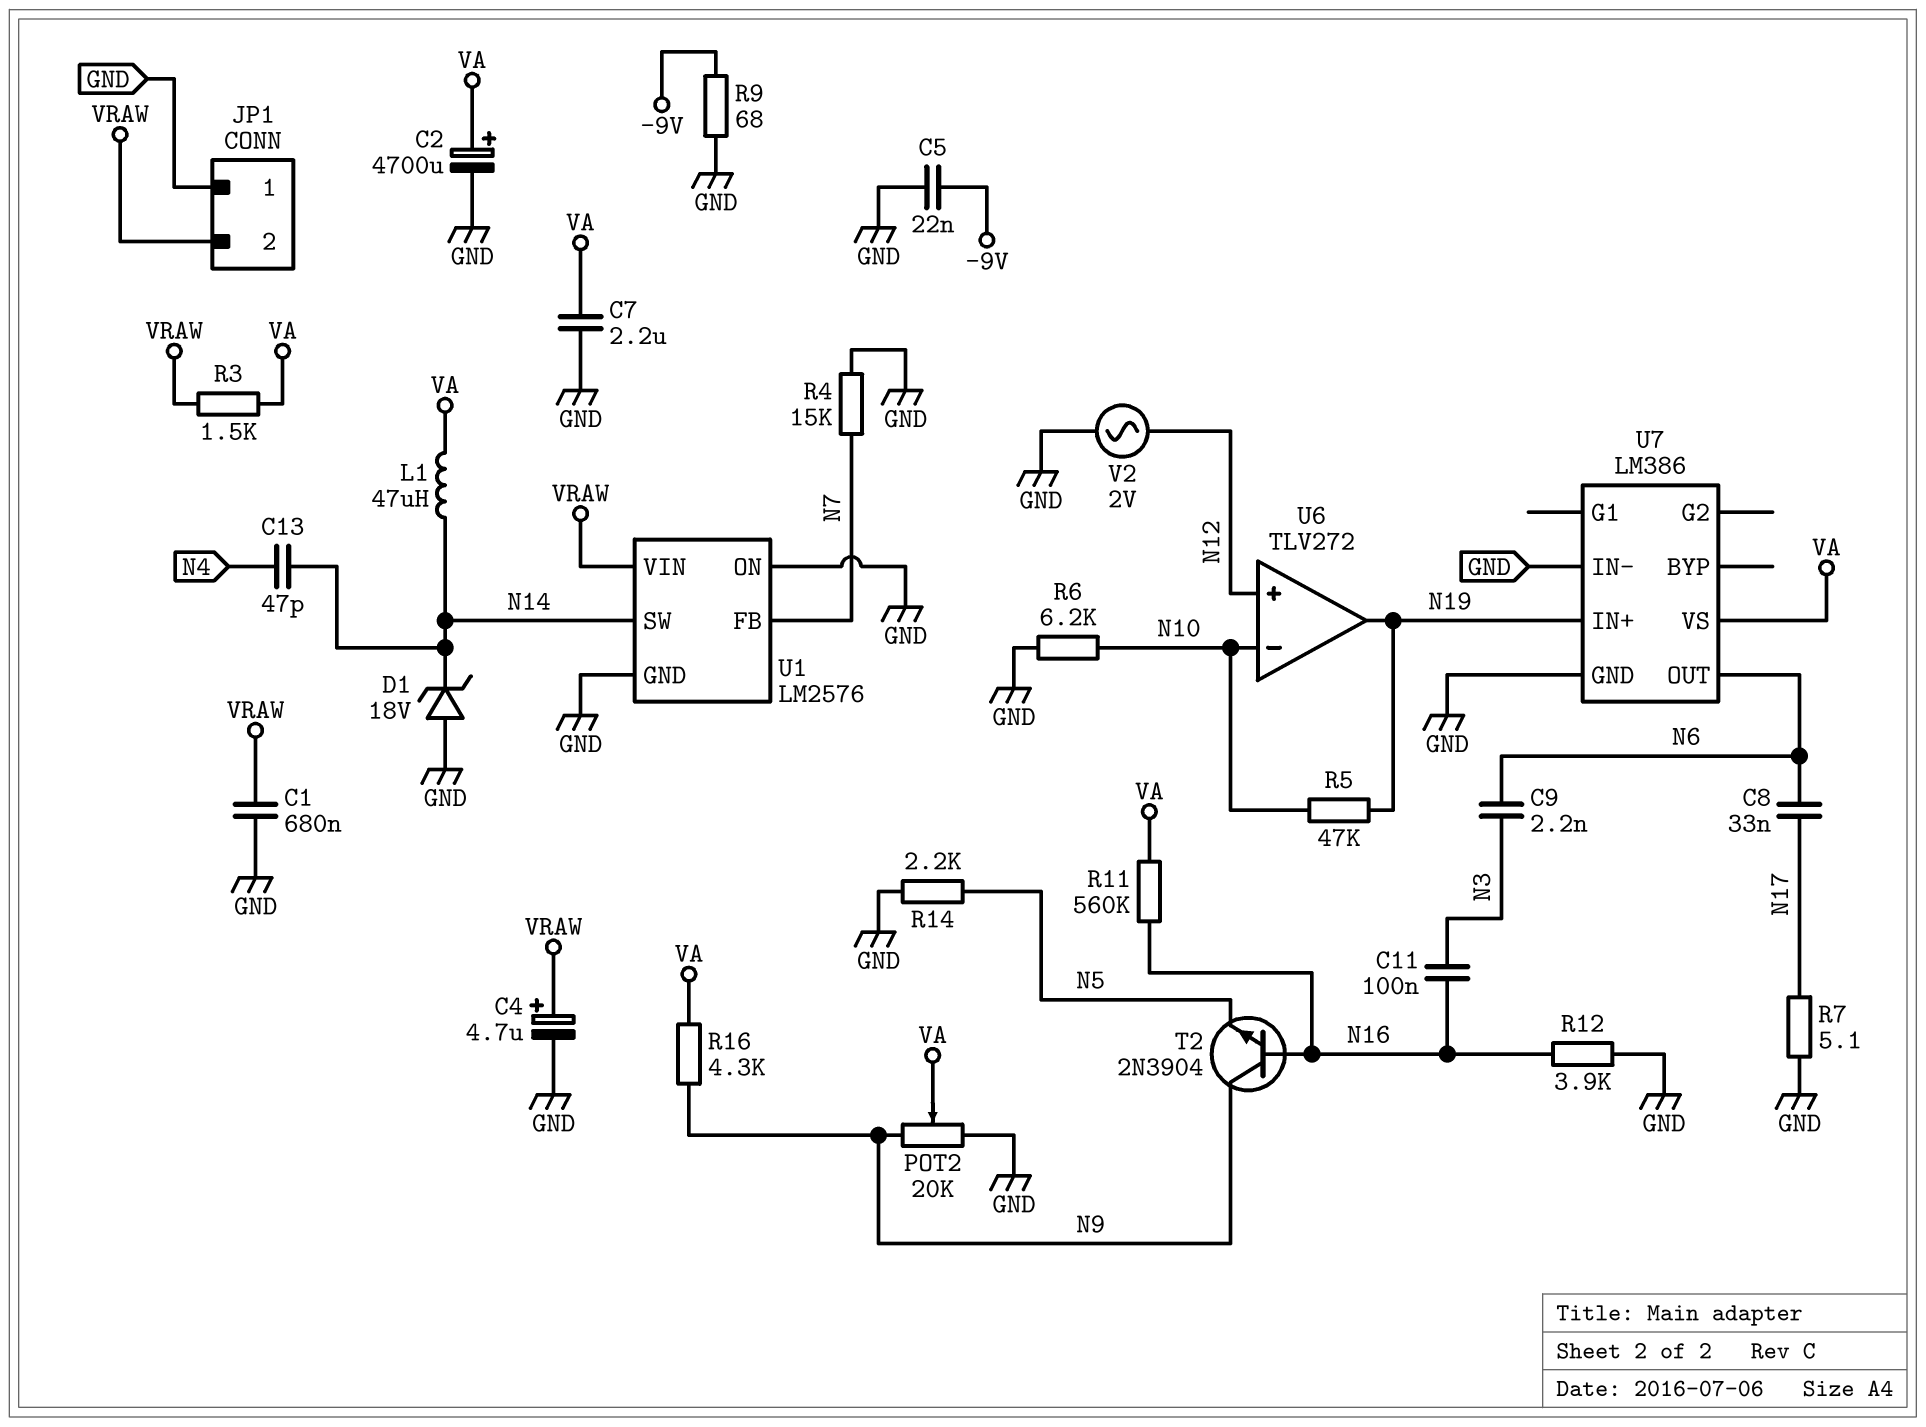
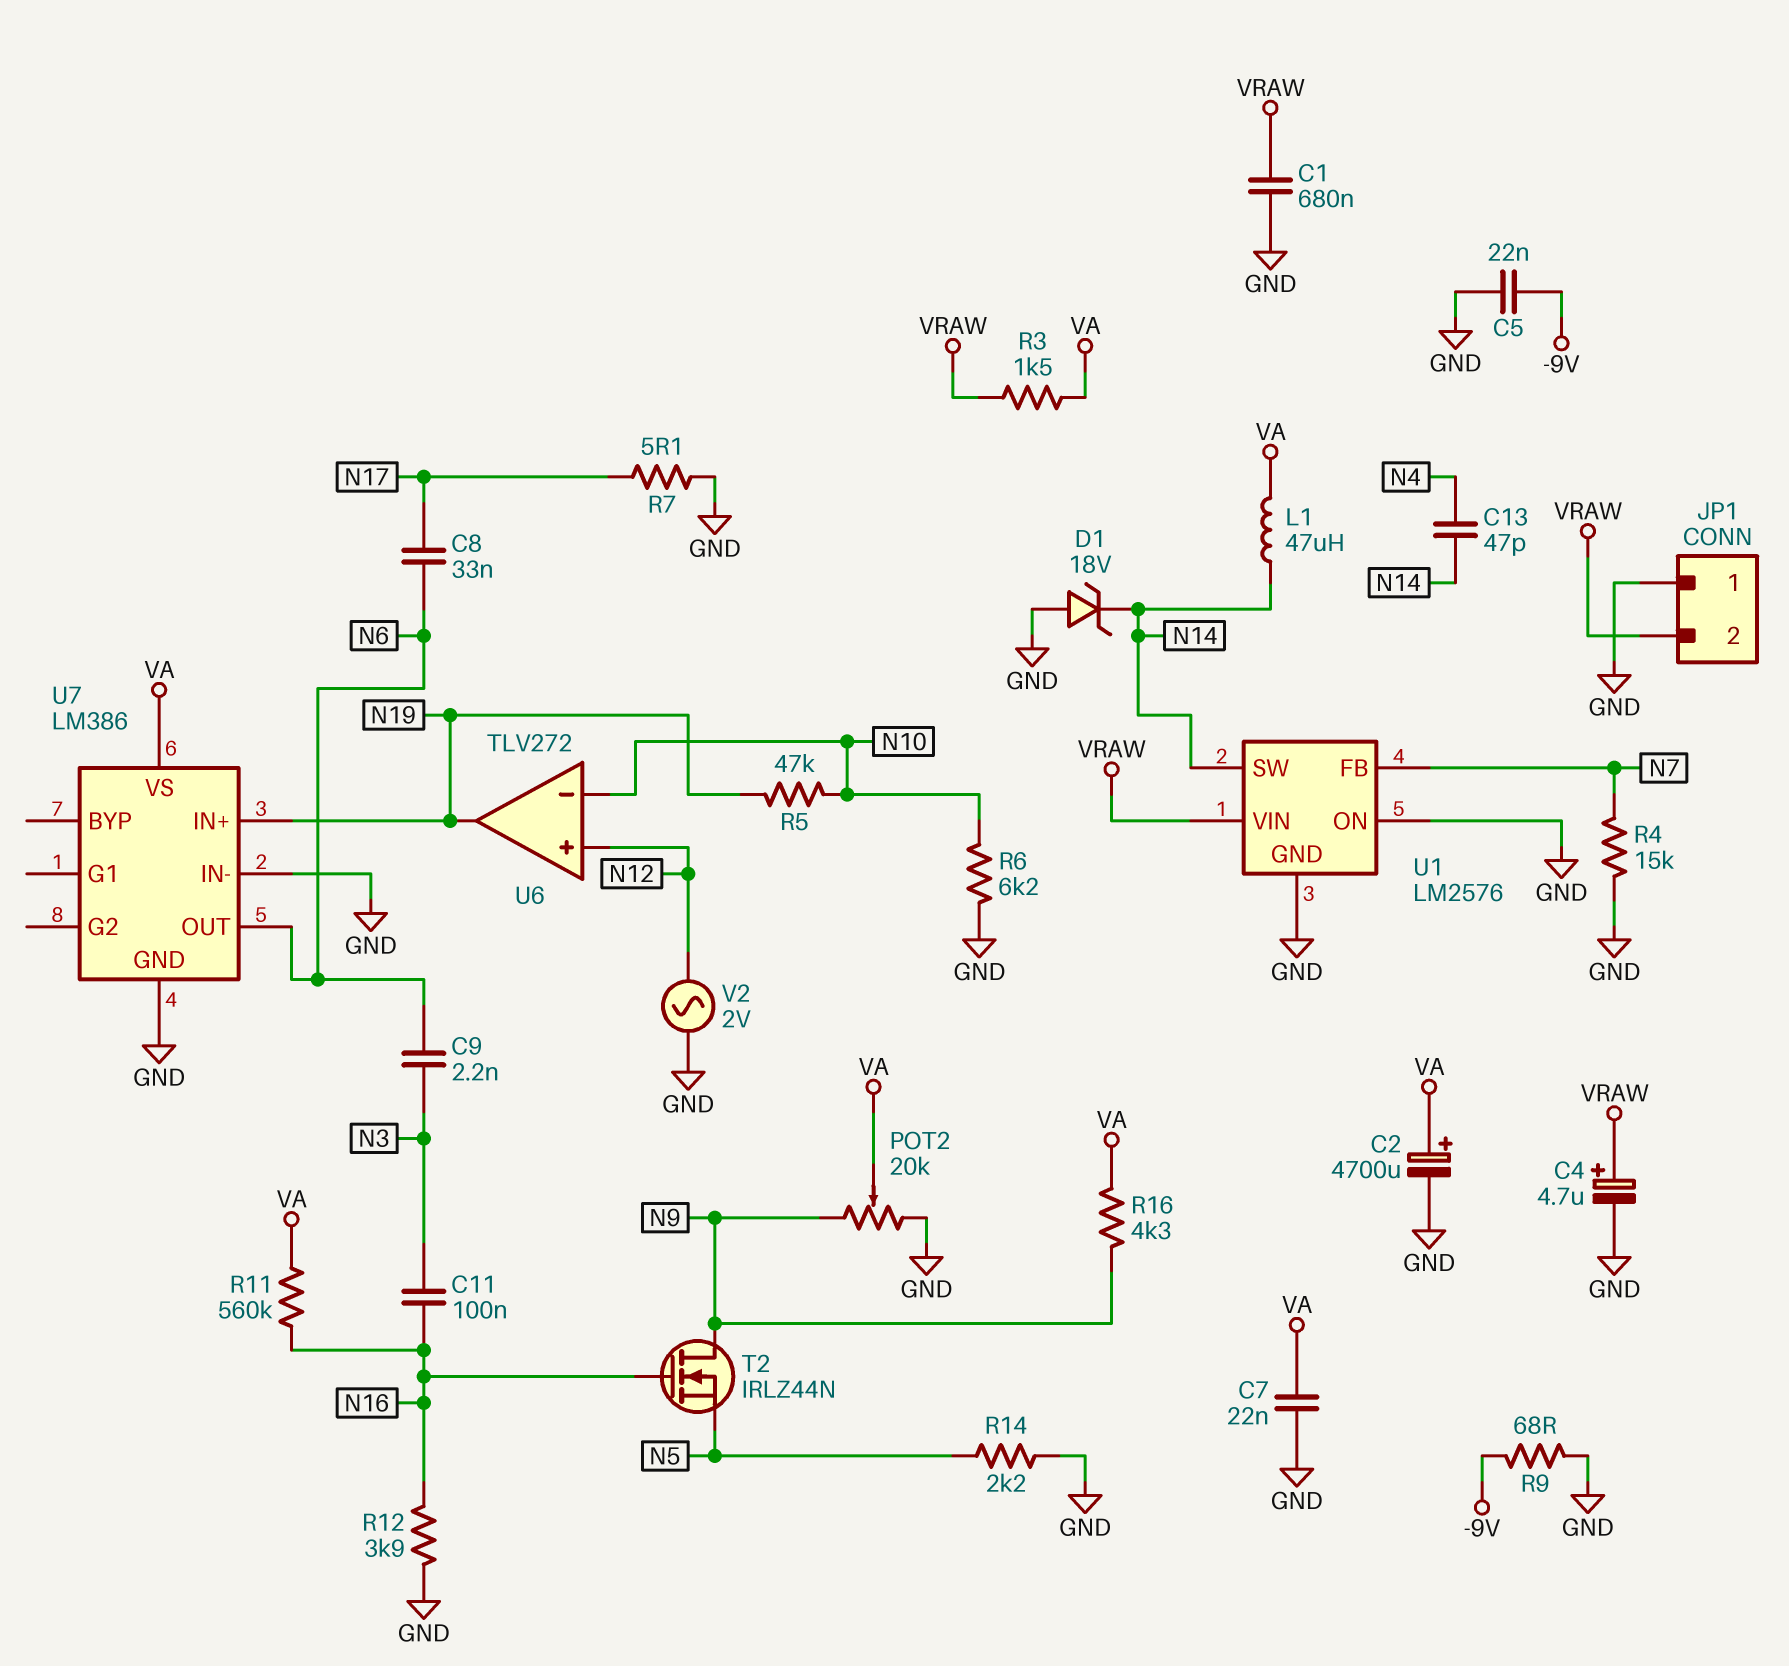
C7: 2.2uF (GND, VA) -> 22nF (GND, VA)
T2: NPN 2N3904 (B N16, C N9, E N5) -> NMOS IRLZ44N (G N16, D N9, S N5)

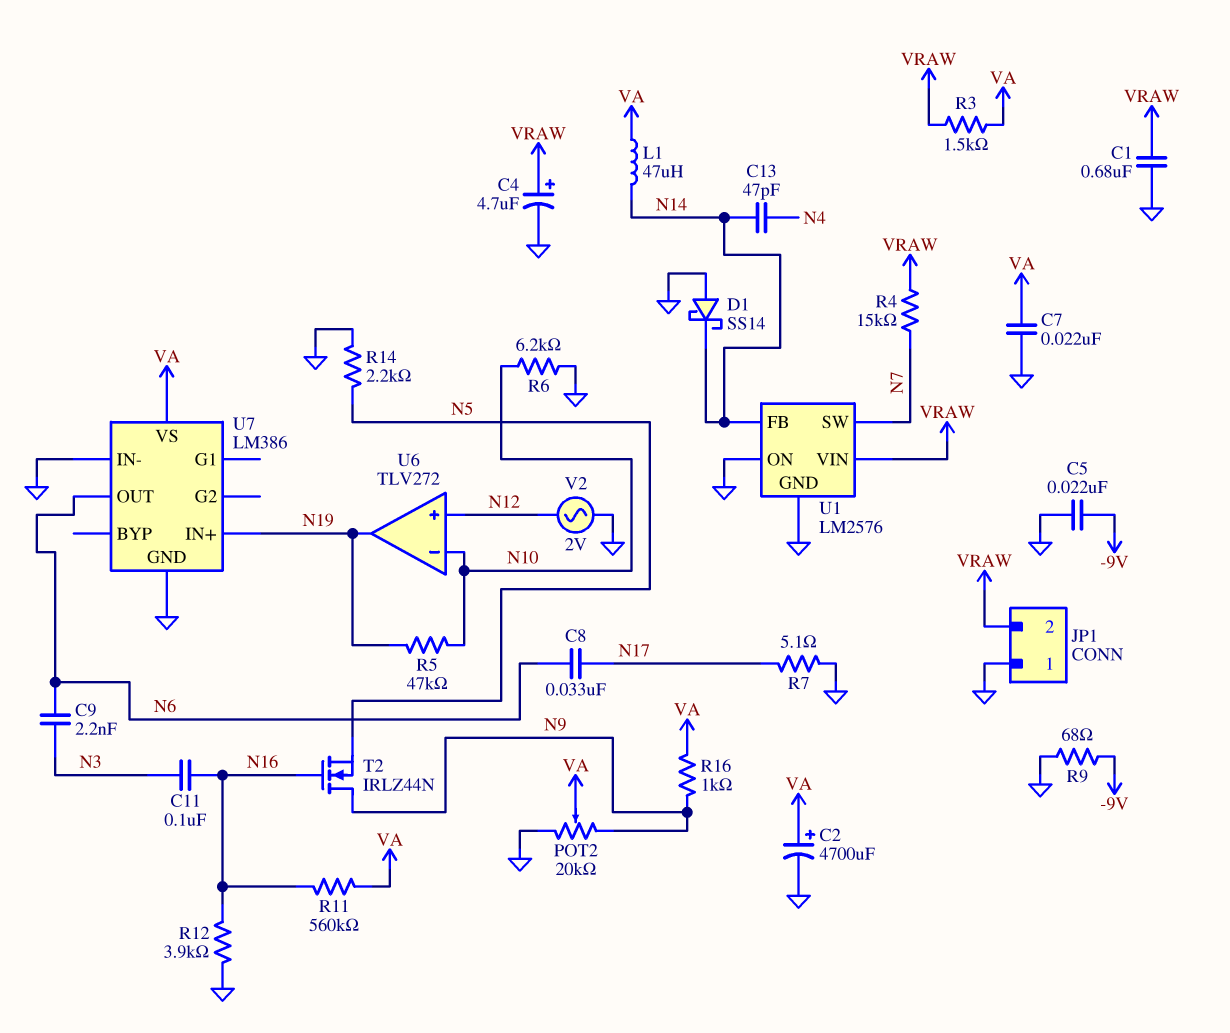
D1: zener 18V (A GND, K N14) -> schottky SS14 (A GND, K N14)
R4: 15k (GND, N7) -> 15k (N7, VRAW)
R16: 4.3k (N9, VA) -> 1k (N9, VA)
U1 pin FB: N7 -> N14
U1 pin SW: N14 -> N7

